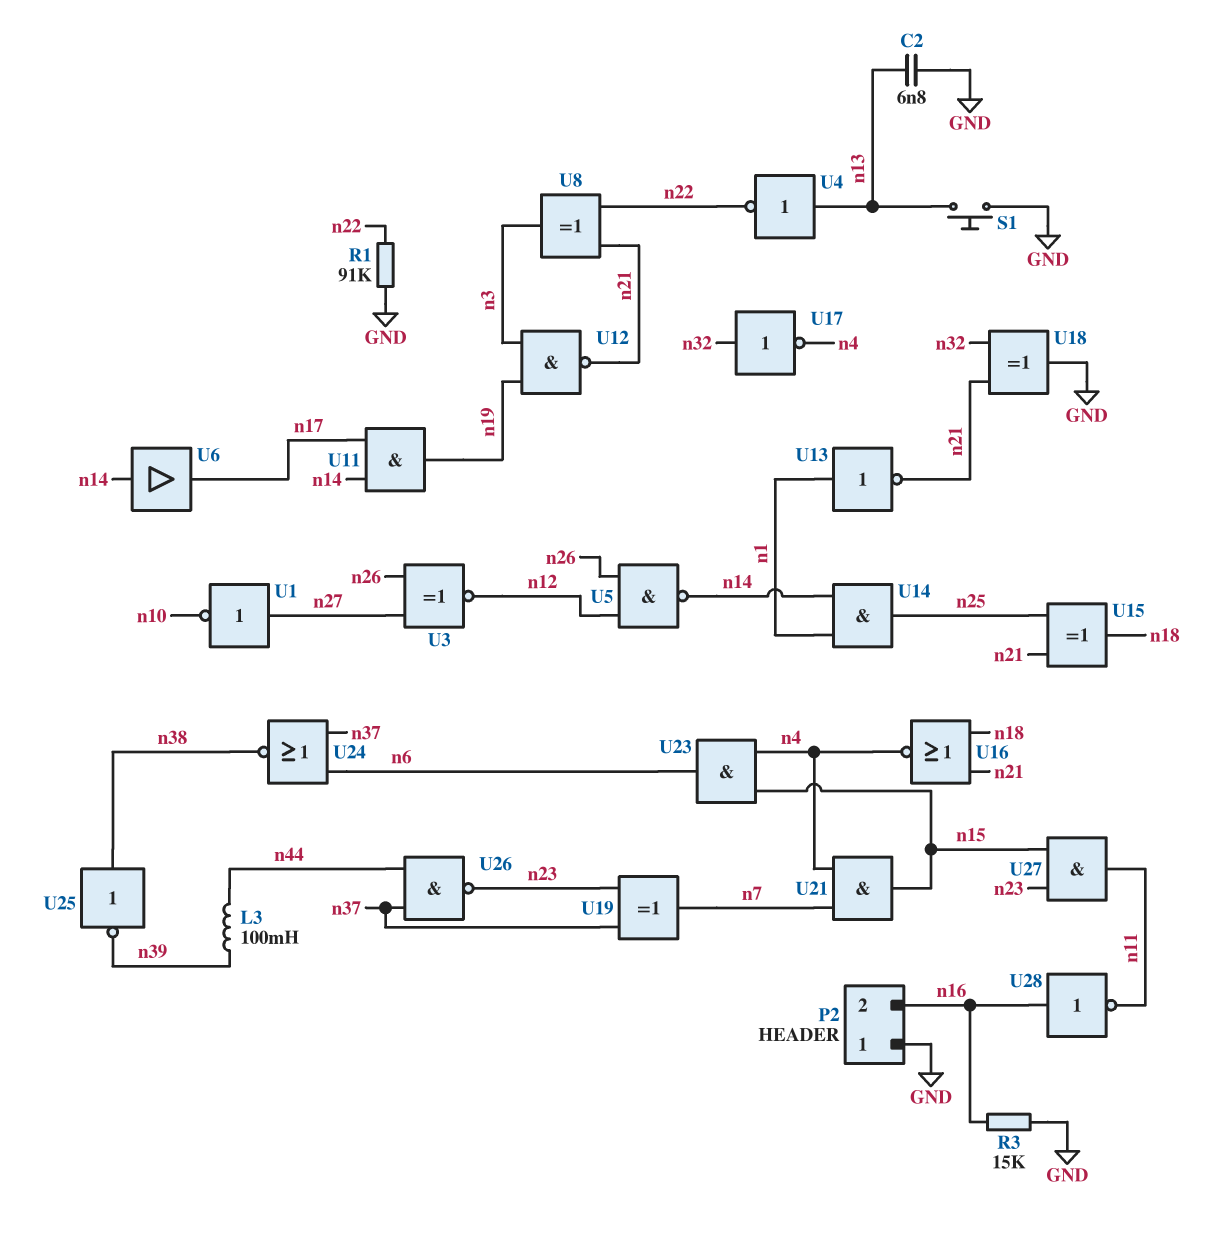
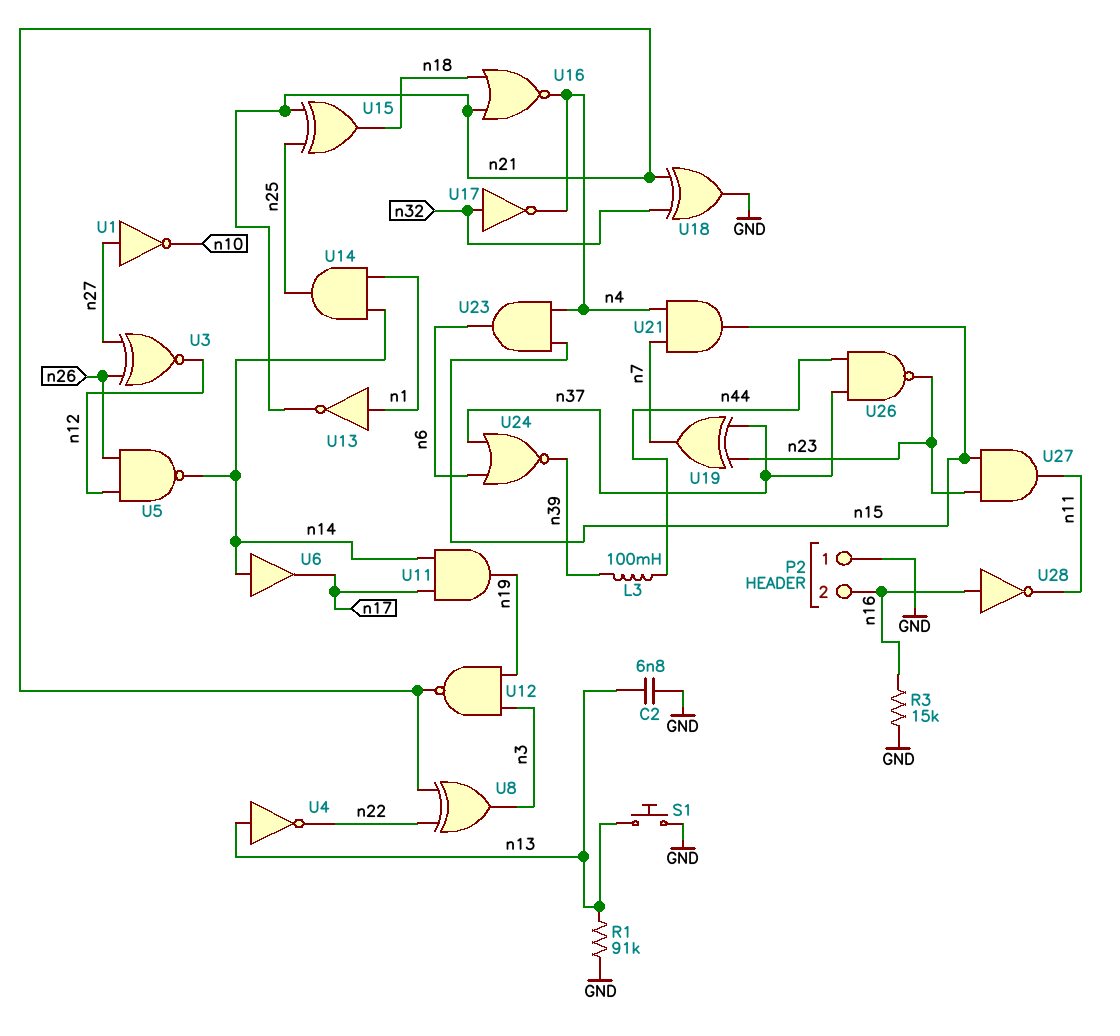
R1: 91k (GND, n22) -> 91k (GND, n13)
U24: NOR (in n6, in n37, out n38) -> NOR (in n6, in n37, out n39)
U25: NOT (in n38, out n39) -> none

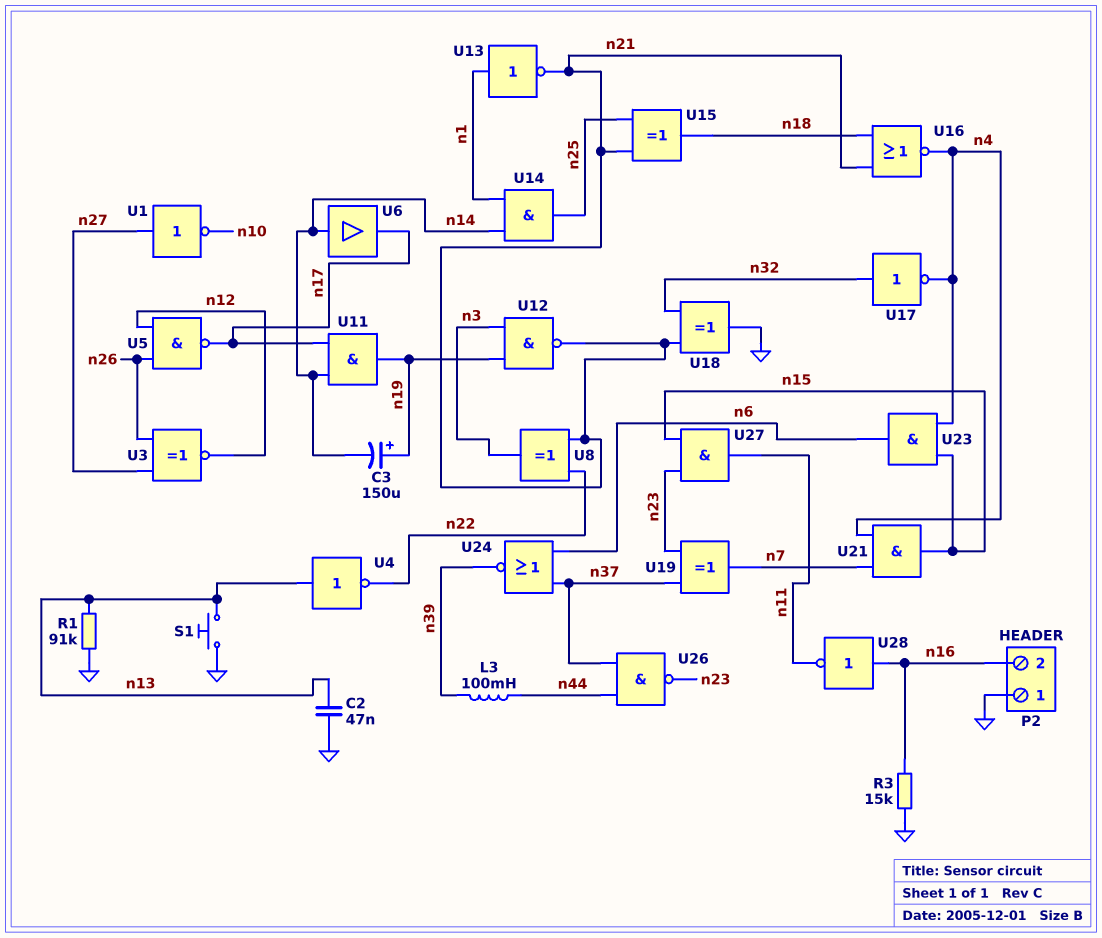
C2: 6.8nF (GND, n13) -> 47nF (GND, n13)
C3: none -> 150uF (plus n19, minus n14)
U5: NAND (in n12, in n26, out n14) -> NAND (in n12, in n26, out n17)

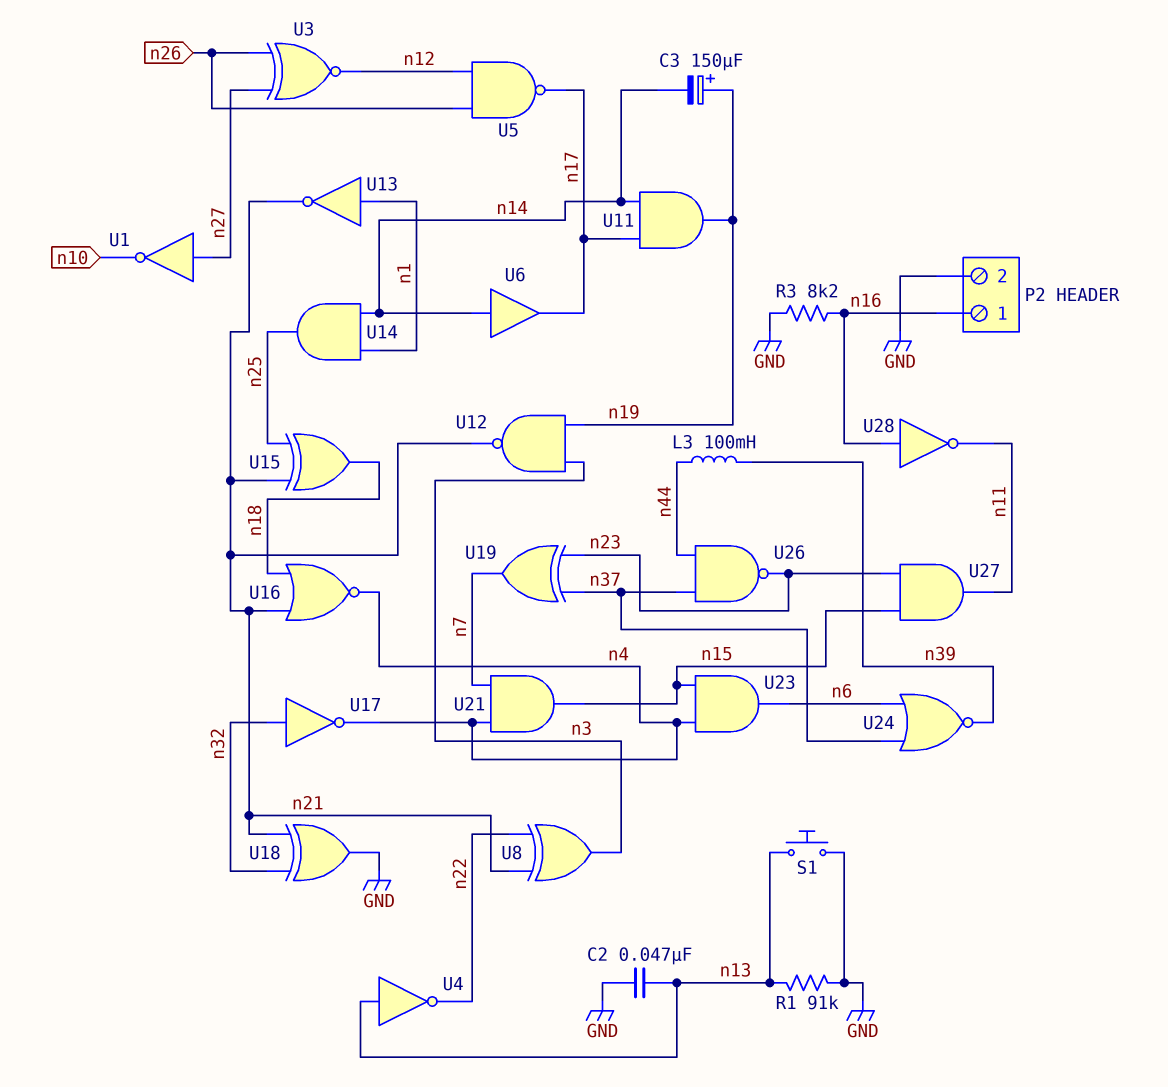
P2 pin 1: GND -> n16
P2 pin 2: n16 -> GND
R3: 15k (GND, n16) -> 8.2k (GND, n16)

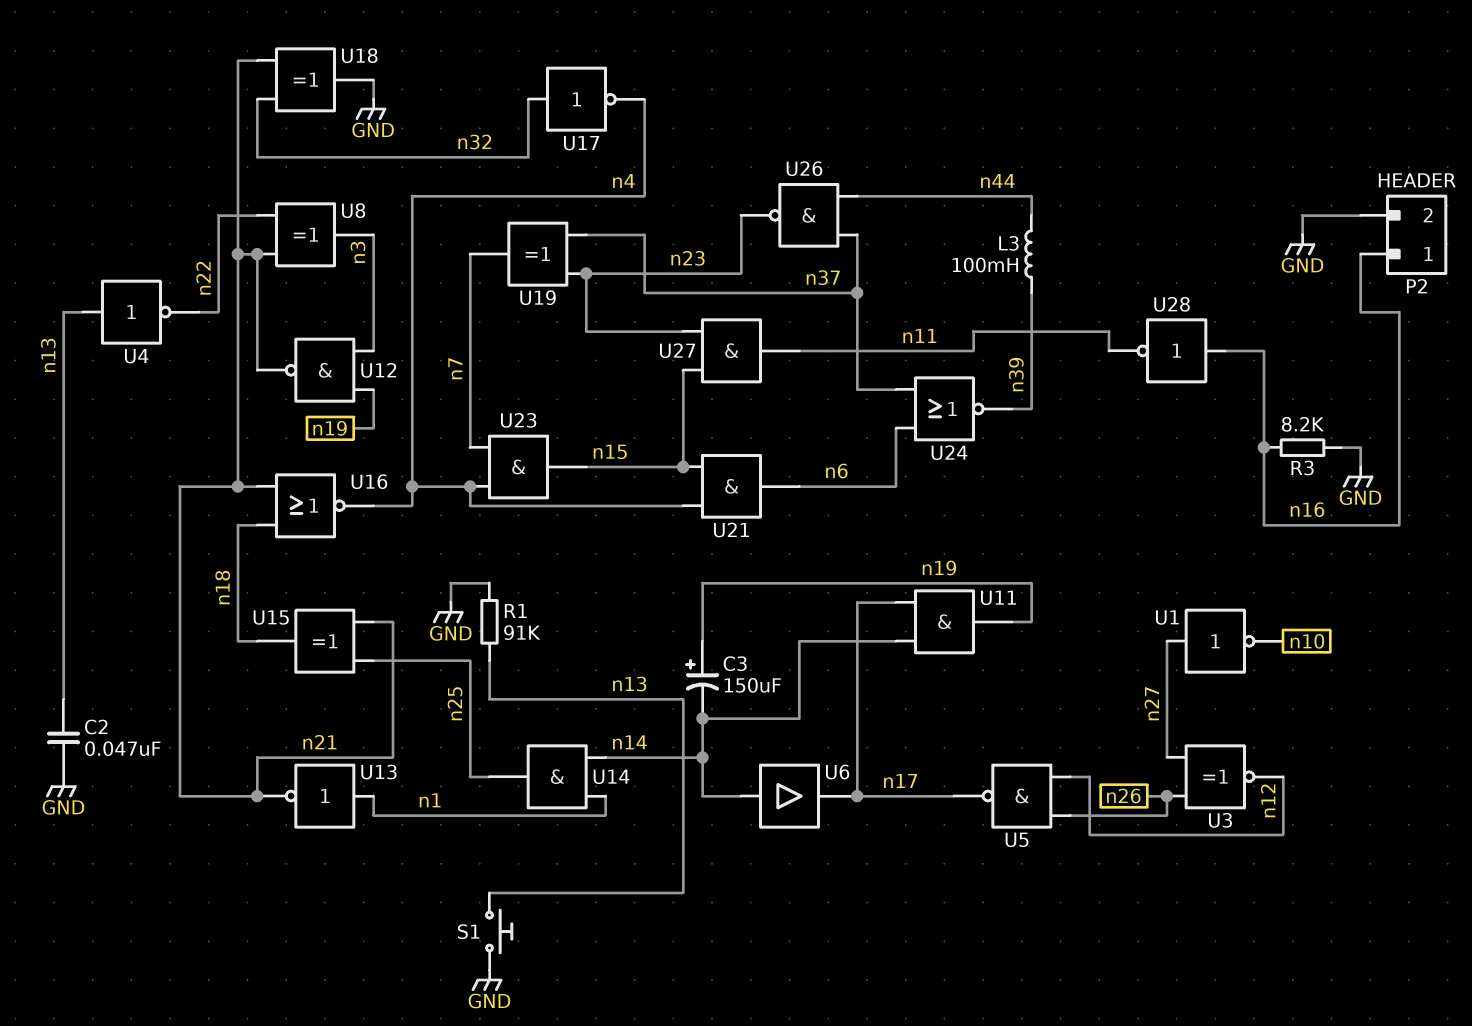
U21: AND (in n4, in n7, out n15) -> AND (in n4, in n15, out n6)
U23: AND (in n4, in n15, out n6) -> AND (in n4, in n7, out n15)

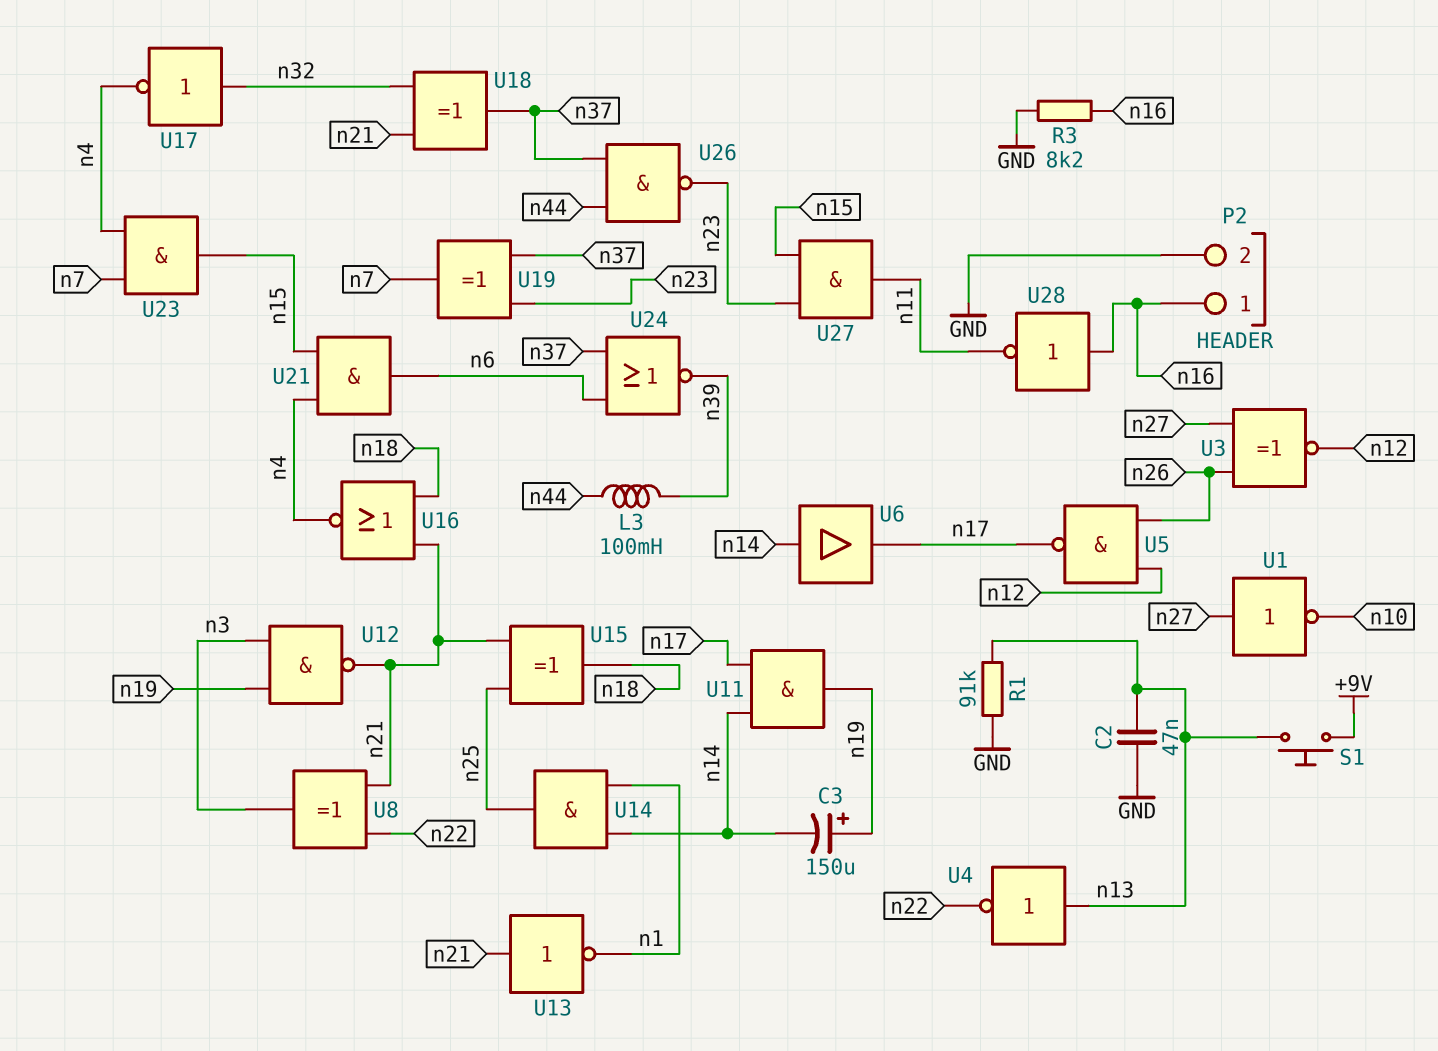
S1: button (GND, n13) -> button (+9V, n13)
U13: NOT (in n1, out n21) -> NOT (in n21, out n1)
U18: XOR (in n21, in n32, out GND) -> XOR (in n21, in n32, out n37)

